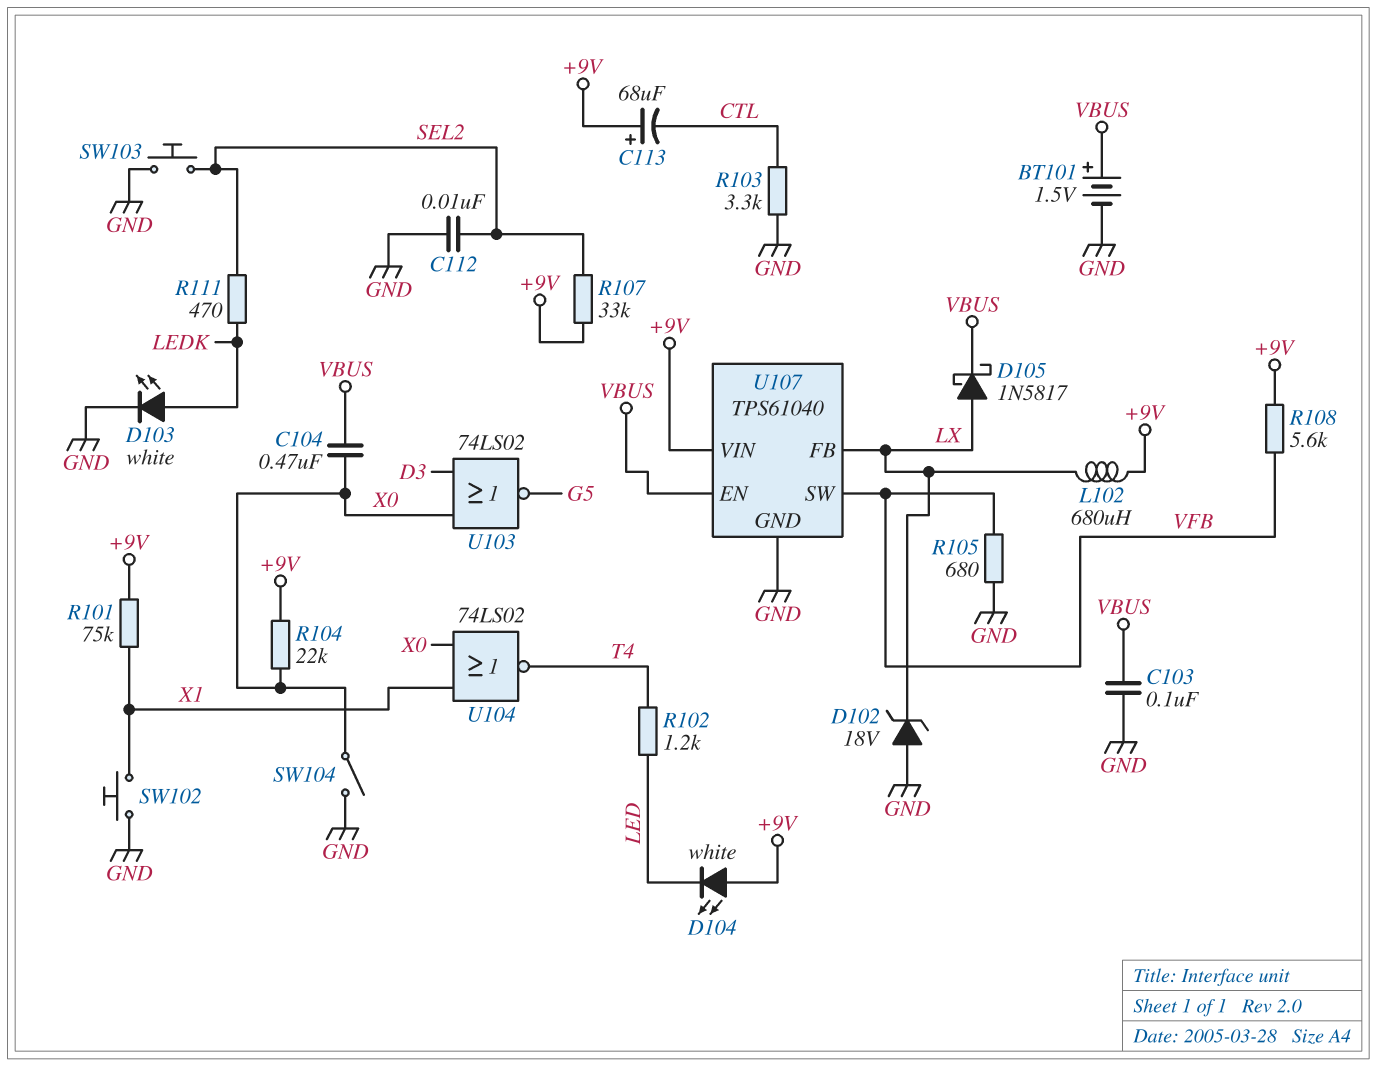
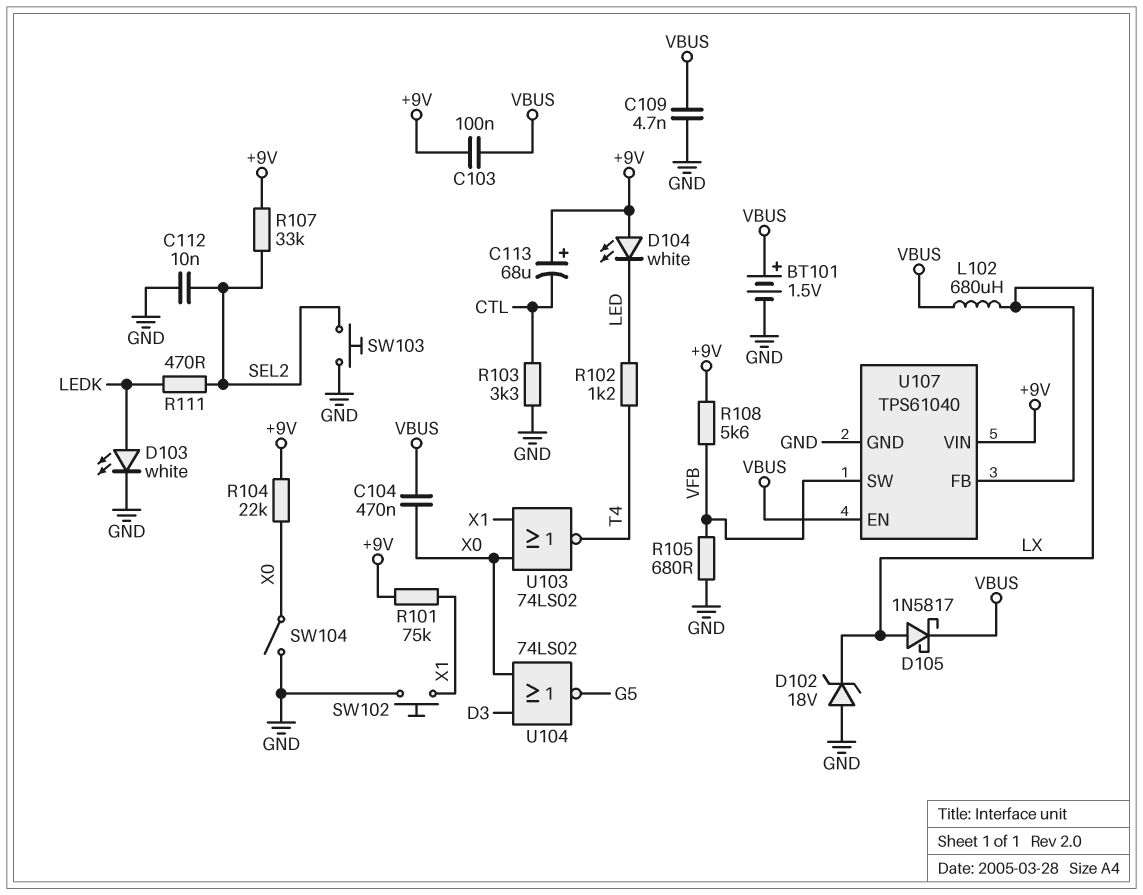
C103: 100nF (GND, VBUS) -> 100nF (+9V, VBUS)
C109: none -> 4.7nF (GND, VBUS)
L102: 680uH (+9V, LX) -> 680uH (LX, VBUS)
U103: NOR 74LS02 (in D3, in X0, out G5) -> NOR 74LS02 (in X0, in X1, out T4)
U104: NOR 74LS02 (in X0, in X1, out T4) -> NOR 74LS02 (in D3, in X0, out G5)

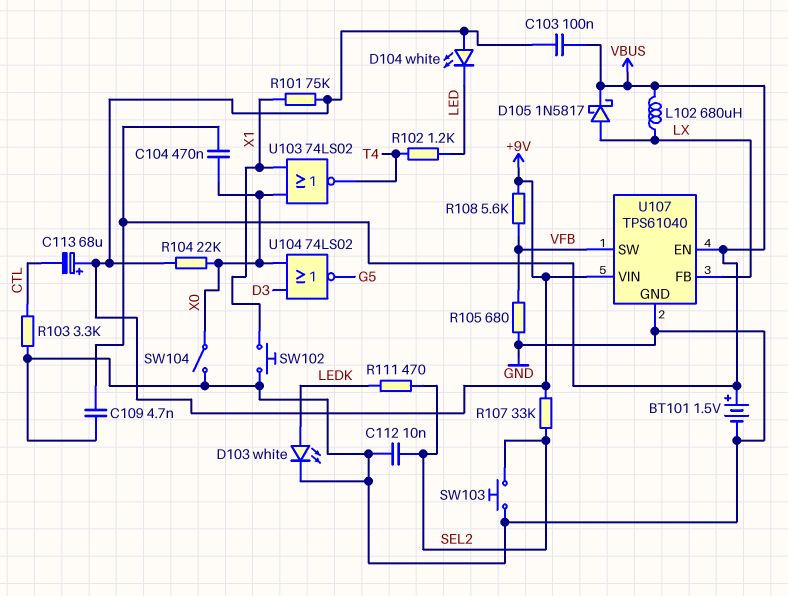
D102: zener 18V (A GND, K LX) -> none

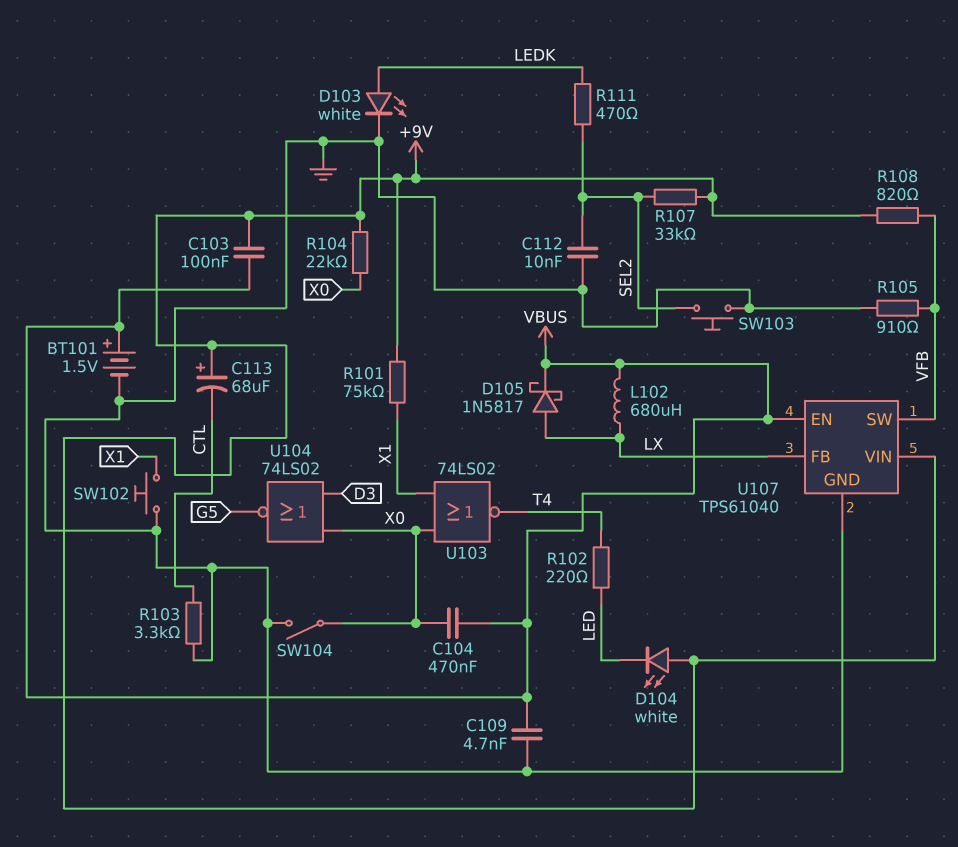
R102: 1.2k (LED, T4) -> 220 (LED, T4)
R105: 680 (GND, VFB) -> 910 (GND, VFB)
R108: 5.6k (+9V, VFB) -> 820 (+9V, VFB)

